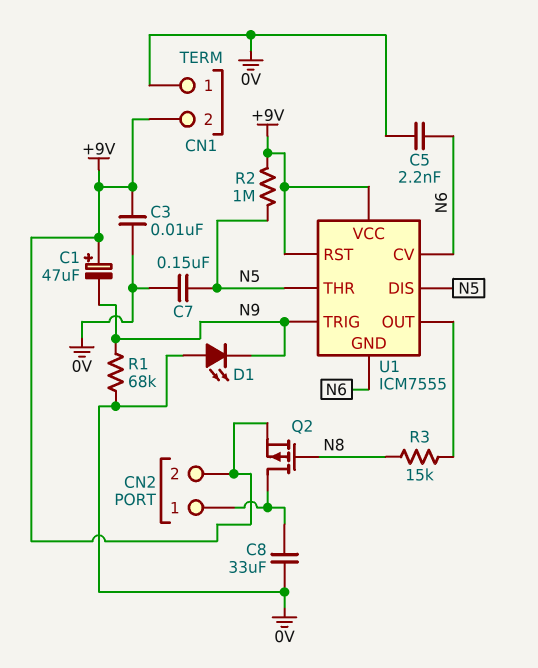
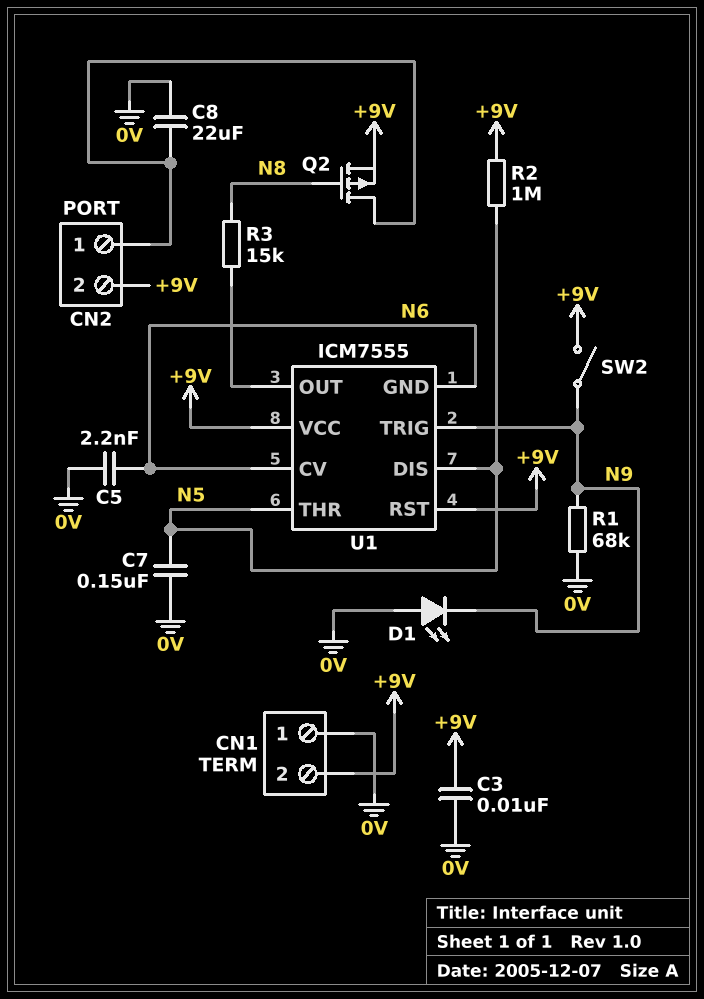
C1: 47uF (plus +9V, minus N9) -> none
C8: 33uF (0V, CN2/1) -> 22uF (0V, CN2/1)
SW2: none -> switch (+9V, N9)

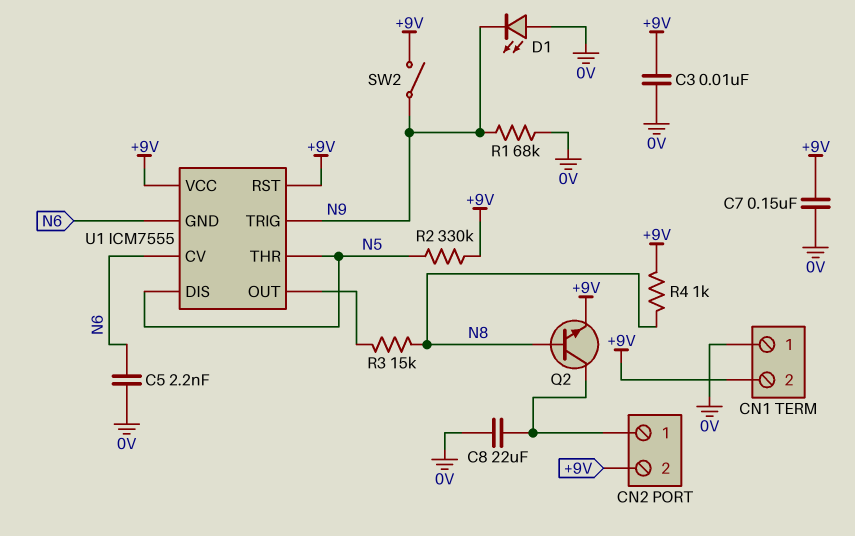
C7: 150nF (0V, N5) -> 150nF (+9V, 0V)
Q2: PMOS (G N8, D CN2/1, S +9V) -> NPN (B N8, C CN2/1, E +9V)
R2: 1M (+9V, N5) -> 330k (+9V, N5)
R4: none -> 1k (+9V, N8)

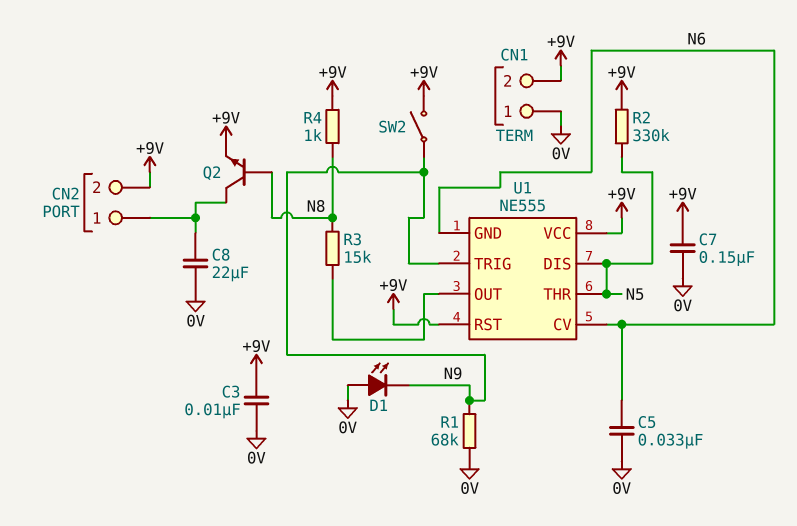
C5: 2.2nF (0V, N6) -> 33nF (0V, N6)
U1: ICM7555 -> NE555

